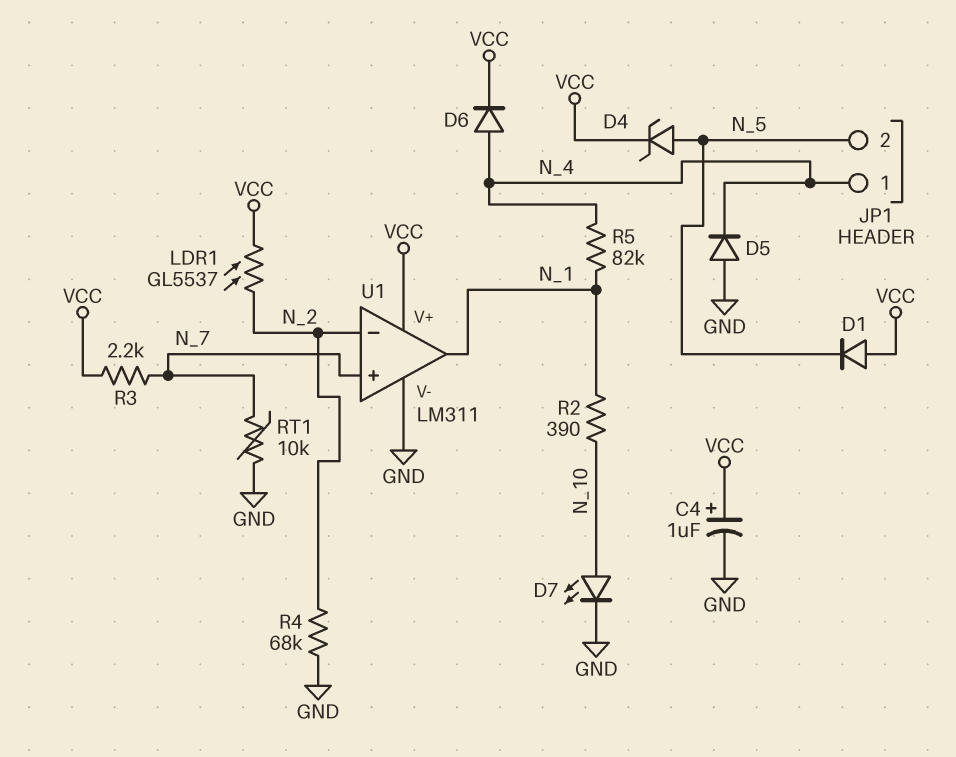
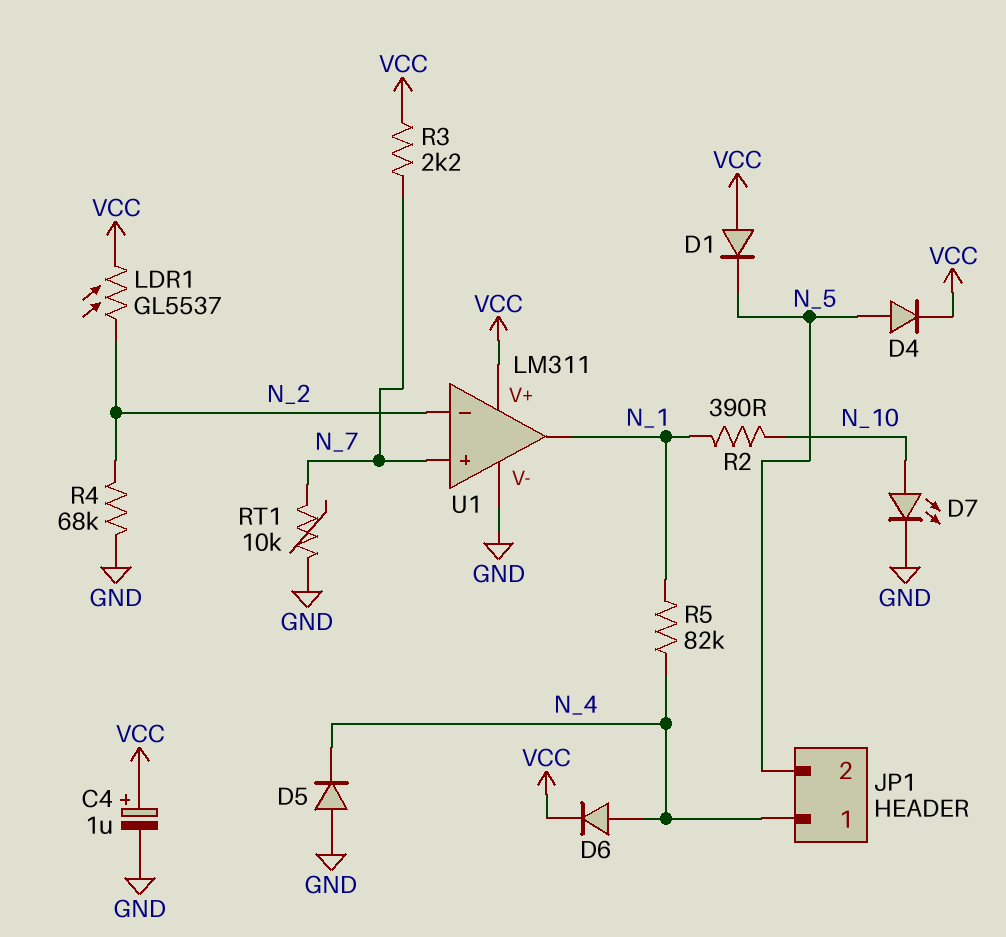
D4: zener (A N_5, K VCC) -> diode (A N_5, K VCC)

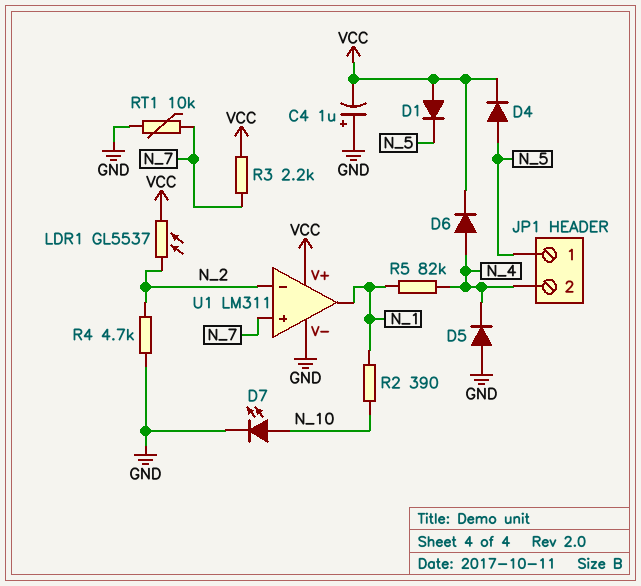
C4: 1uF (plus VCC, minus GND) -> 1uF (plus GND, minus VCC)
JP1 pin 1: N_4 -> N_5
JP1 pin 2: N_5 -> N_4
R4: 68k (GND, N_2) -> 4.7k (GND, N_2)

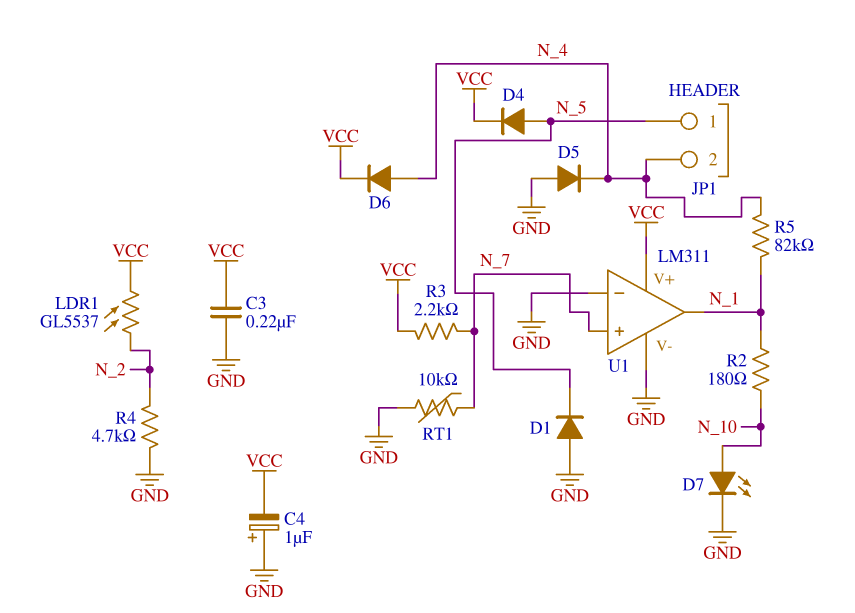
C3: none -> 220nF (GND, VCC)
D1: diode (A VCC, K N_5) -> diode (A GND, K N_5)
R2: 390 (N_1, N_10) -> 180 (N_1, N_10)
U1 pin in-: N_2 -> GND

